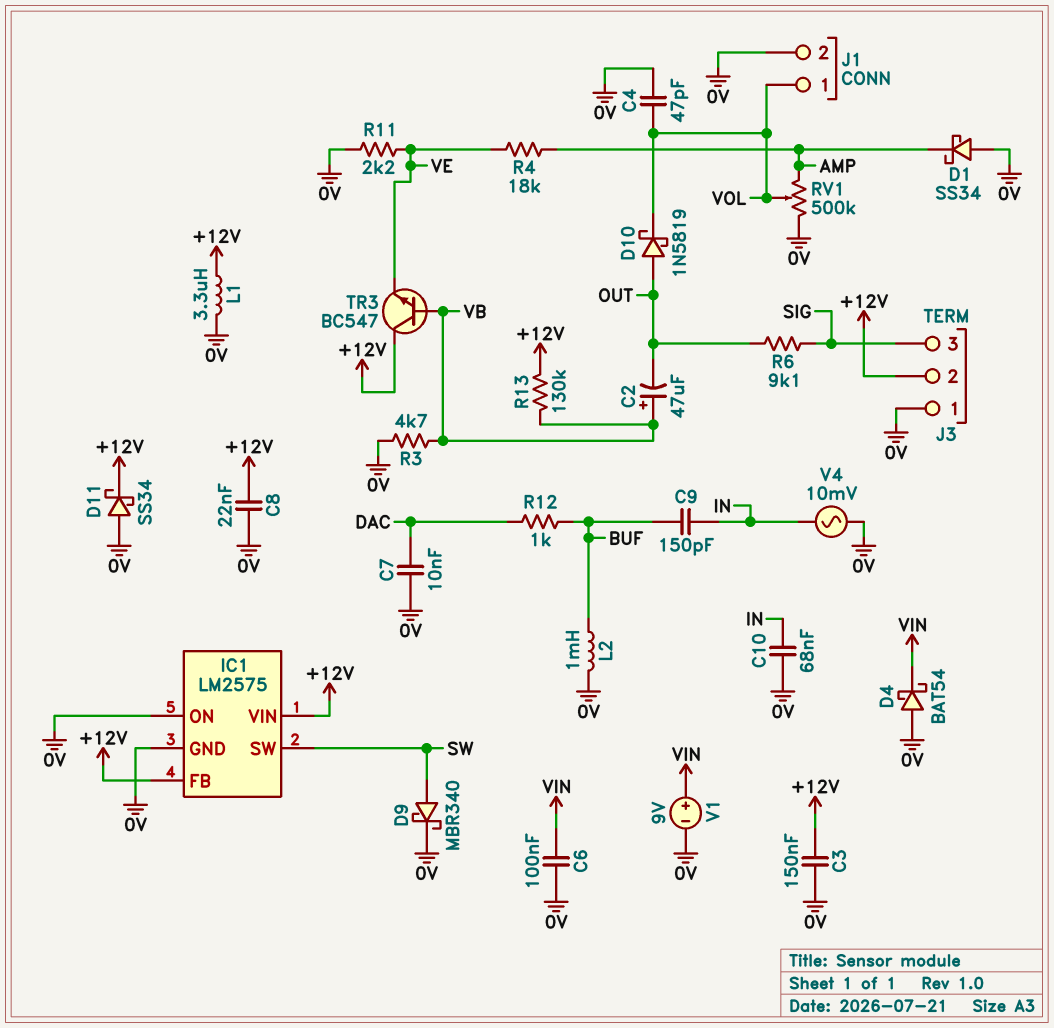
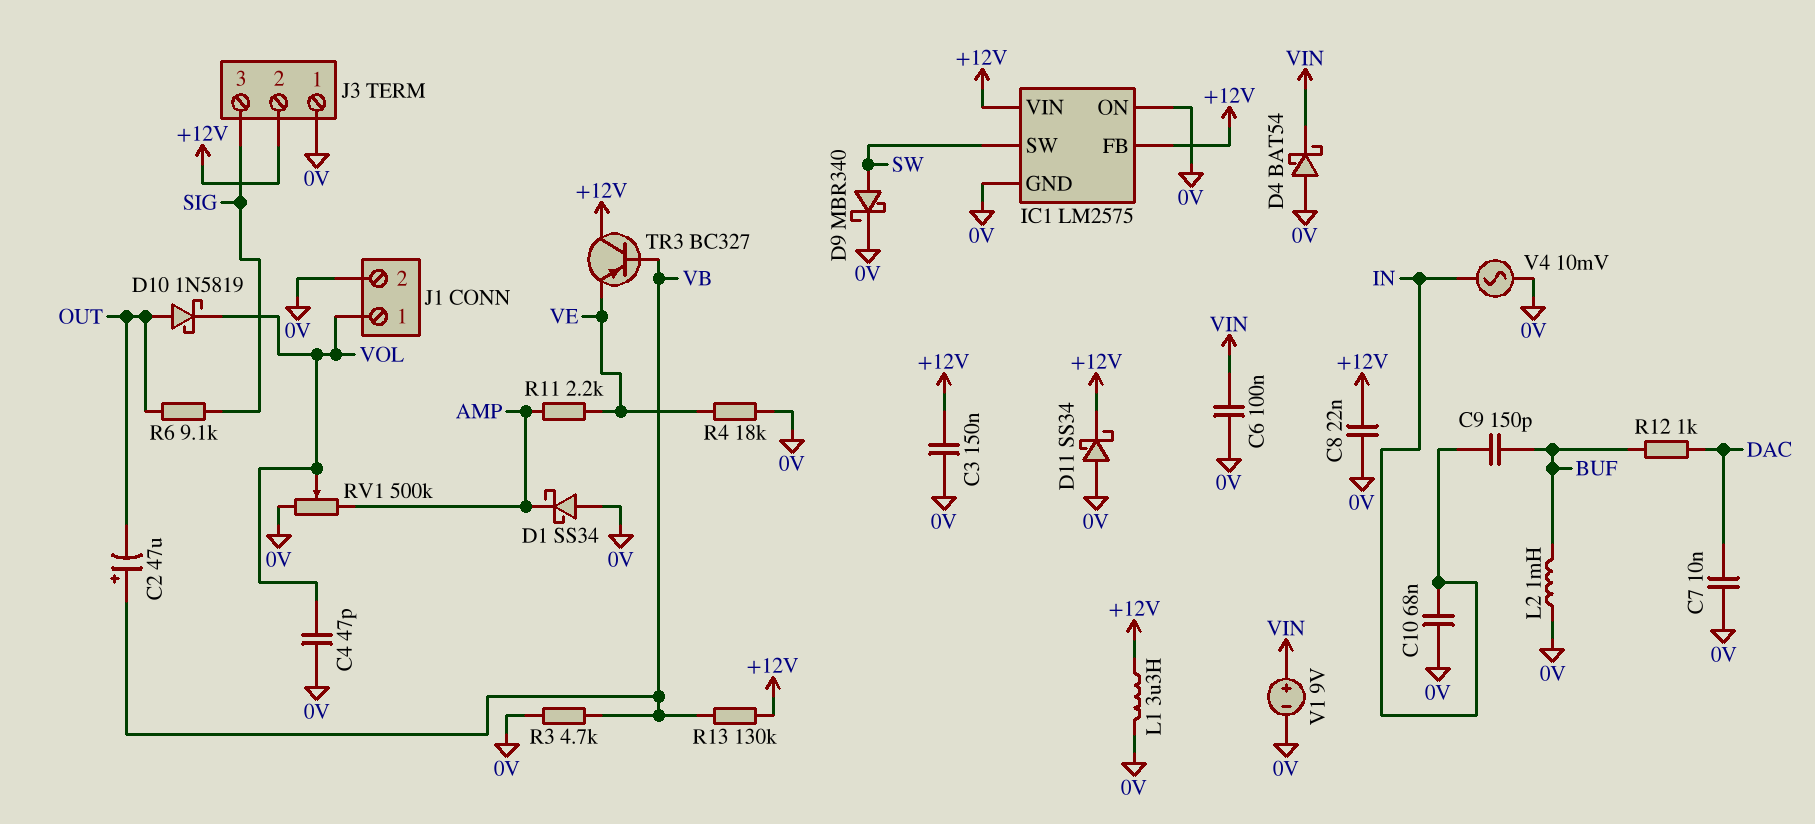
R4: 18k (AMP, VE) -> 18k (0V, VE)
R11: 2.2k (0V, VE) -> 2.2k (AMP, VE)
TR3: NPN BC547 (B VB, C +12V, E VE) -> PNP BC327 (B VB, C +12V, E VE)

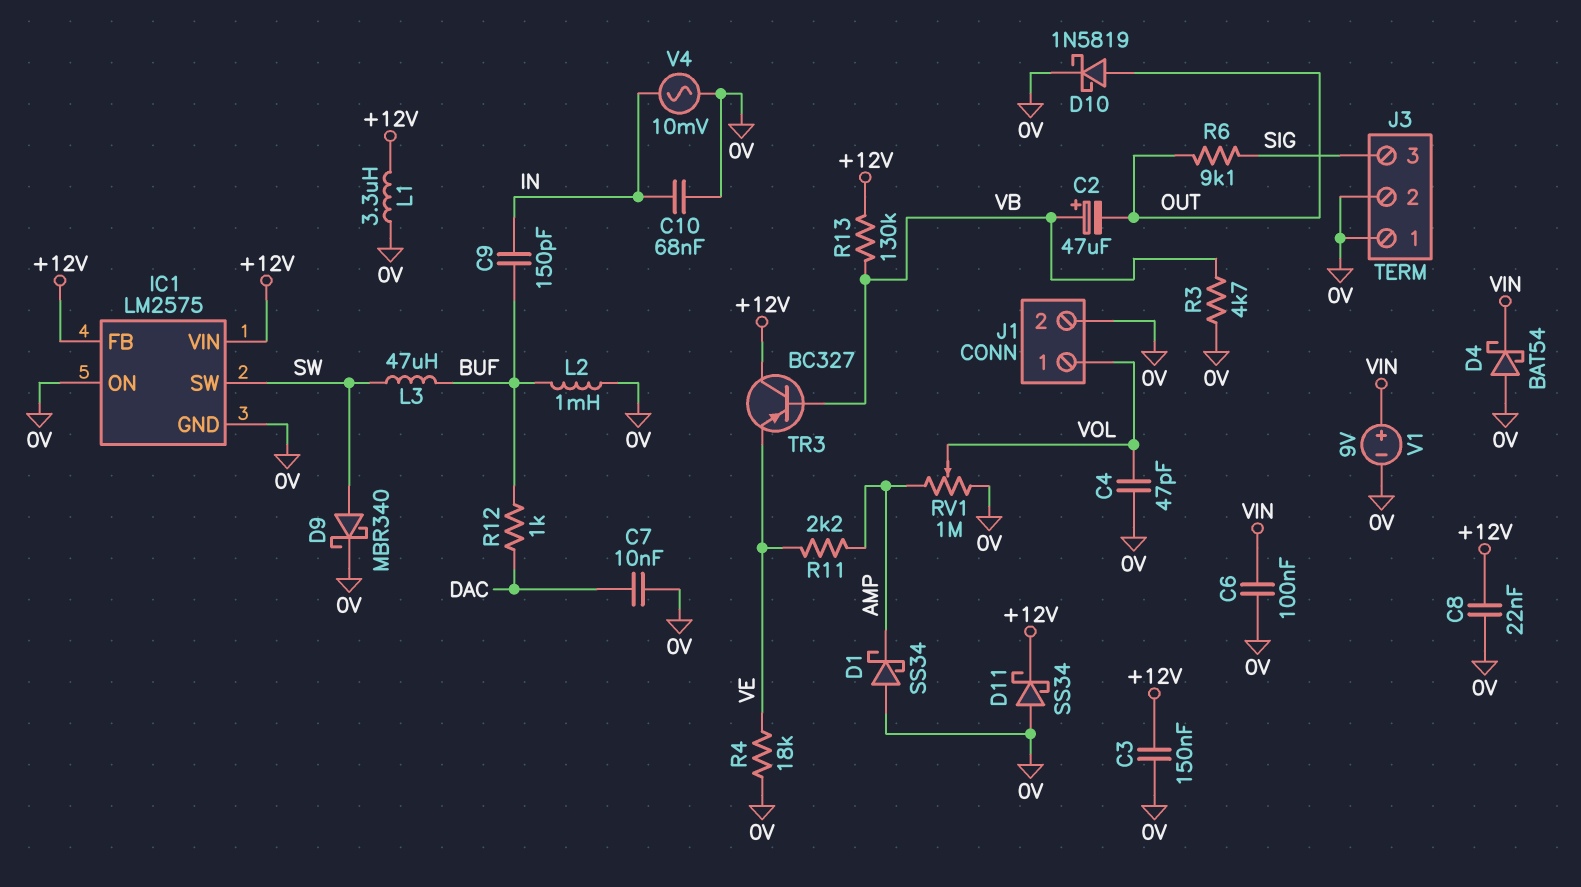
D10: schottky 1N5819 (A OUT, K VOL) -> schottky 1N5819 (A OUT, K 0V)
J3 pin 2: +12V -> 0V
L3: none -> 47uH (BUF, SW)
RV1: 500k (0V, AMP, wiper VOL) -> 1M (0V, AMP, wiper VOL)

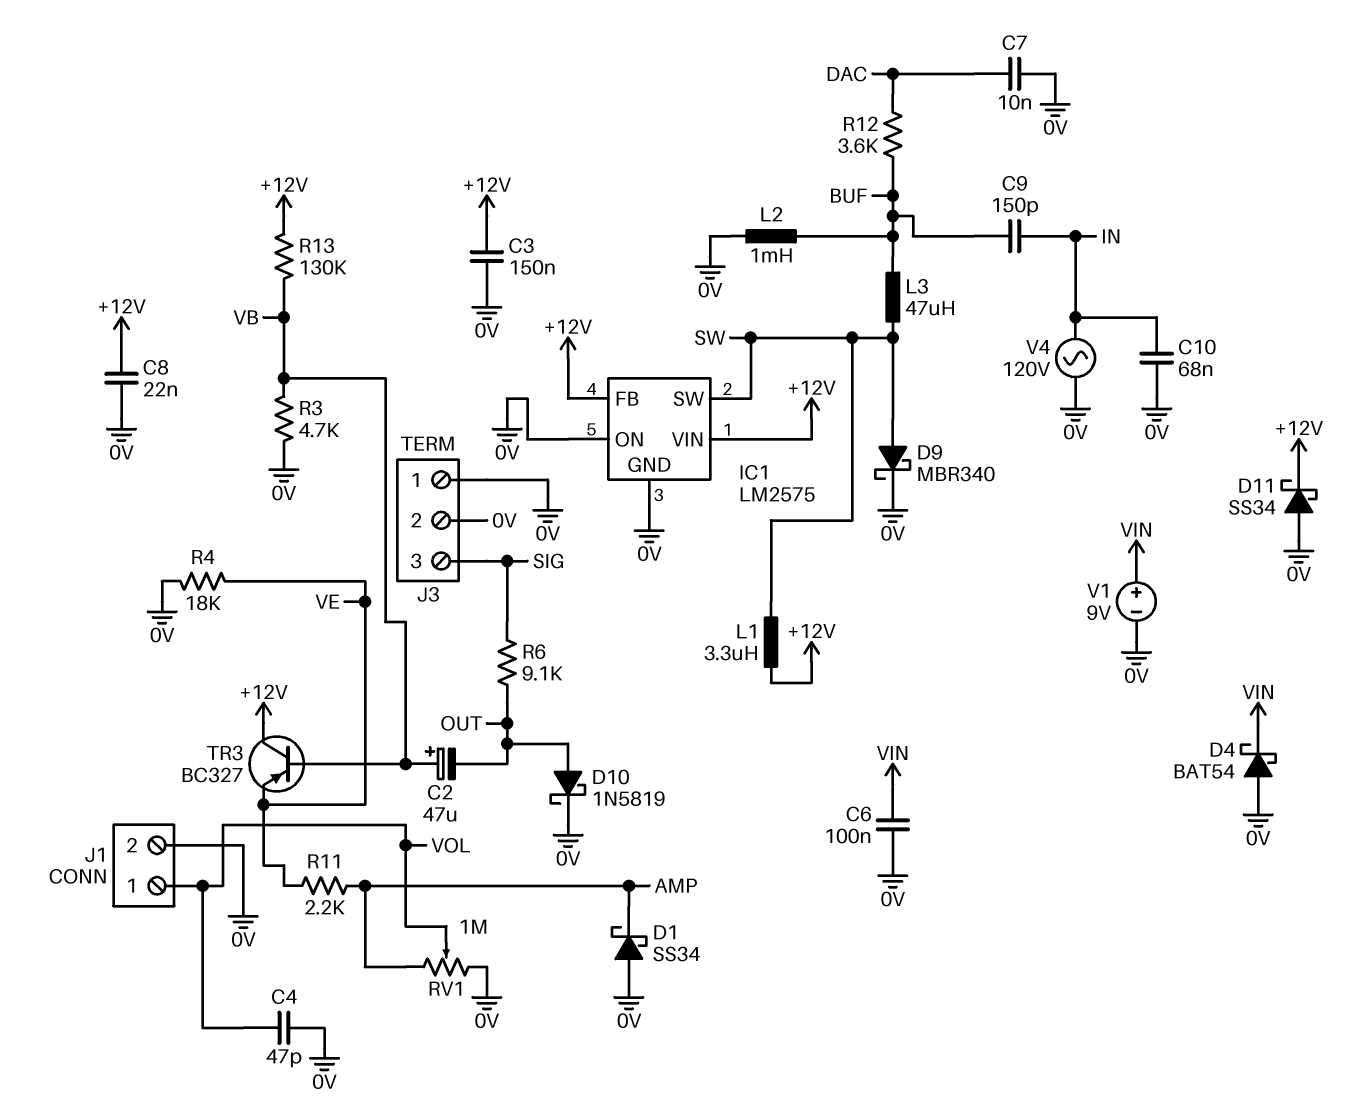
L1: 3.3uH (+12V, 0V) -> 3.3uH (+12V, SW)
R12: 1k (BUF, DAC) -> 3.6k (BUF, DAC)
V4: AC 10mV (0V, IN) -> AC 120V (0V, IN)

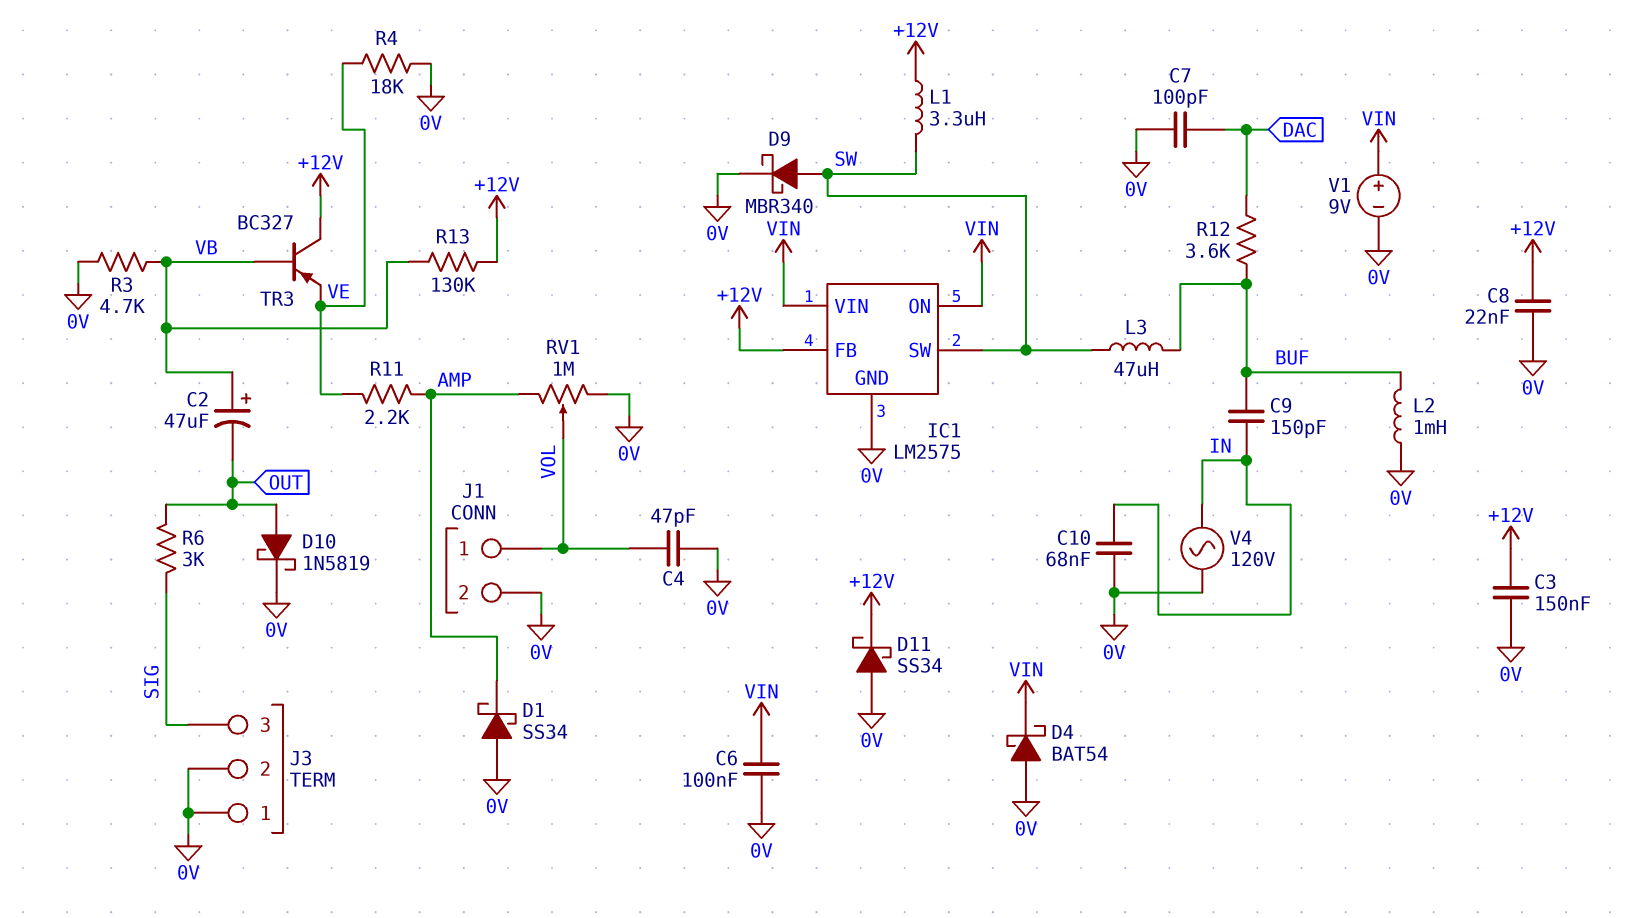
C7: 10nF (0V, DAC) -> 100pF (0V, DAC)
IC1 pin ON: 0V -> VIN
IC1 pin VIN: +12V -> VIN
R6: 9.1k (OUT, SIG) -> 3k (OUT, SIG)

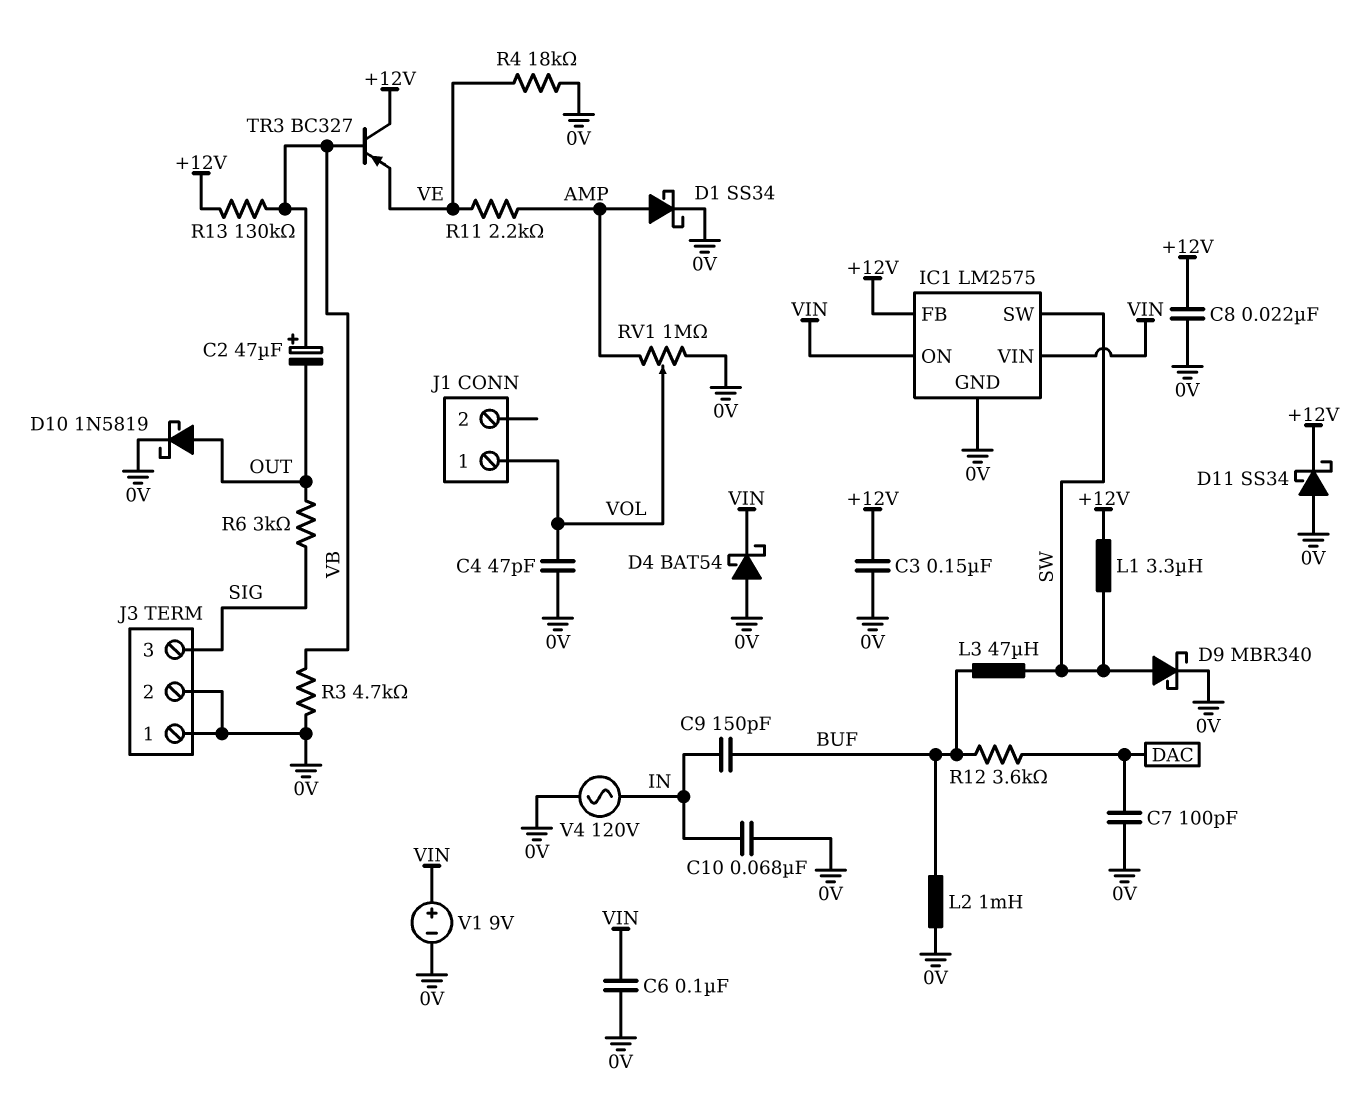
D1: schottky SS34 (A 0V, K AMP) -> schottky SS34 (A AMP, K 0V)
J1 pin 2: 0V -> none

